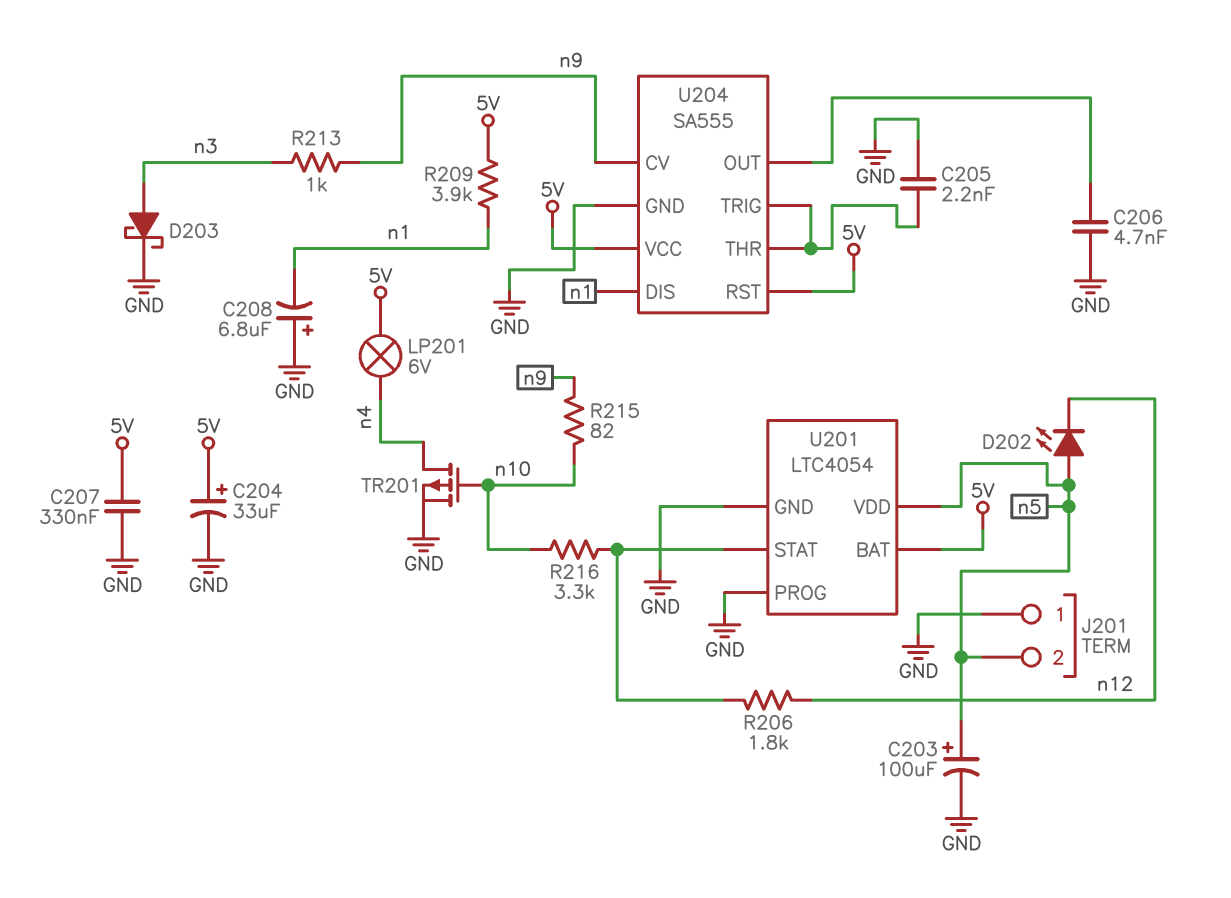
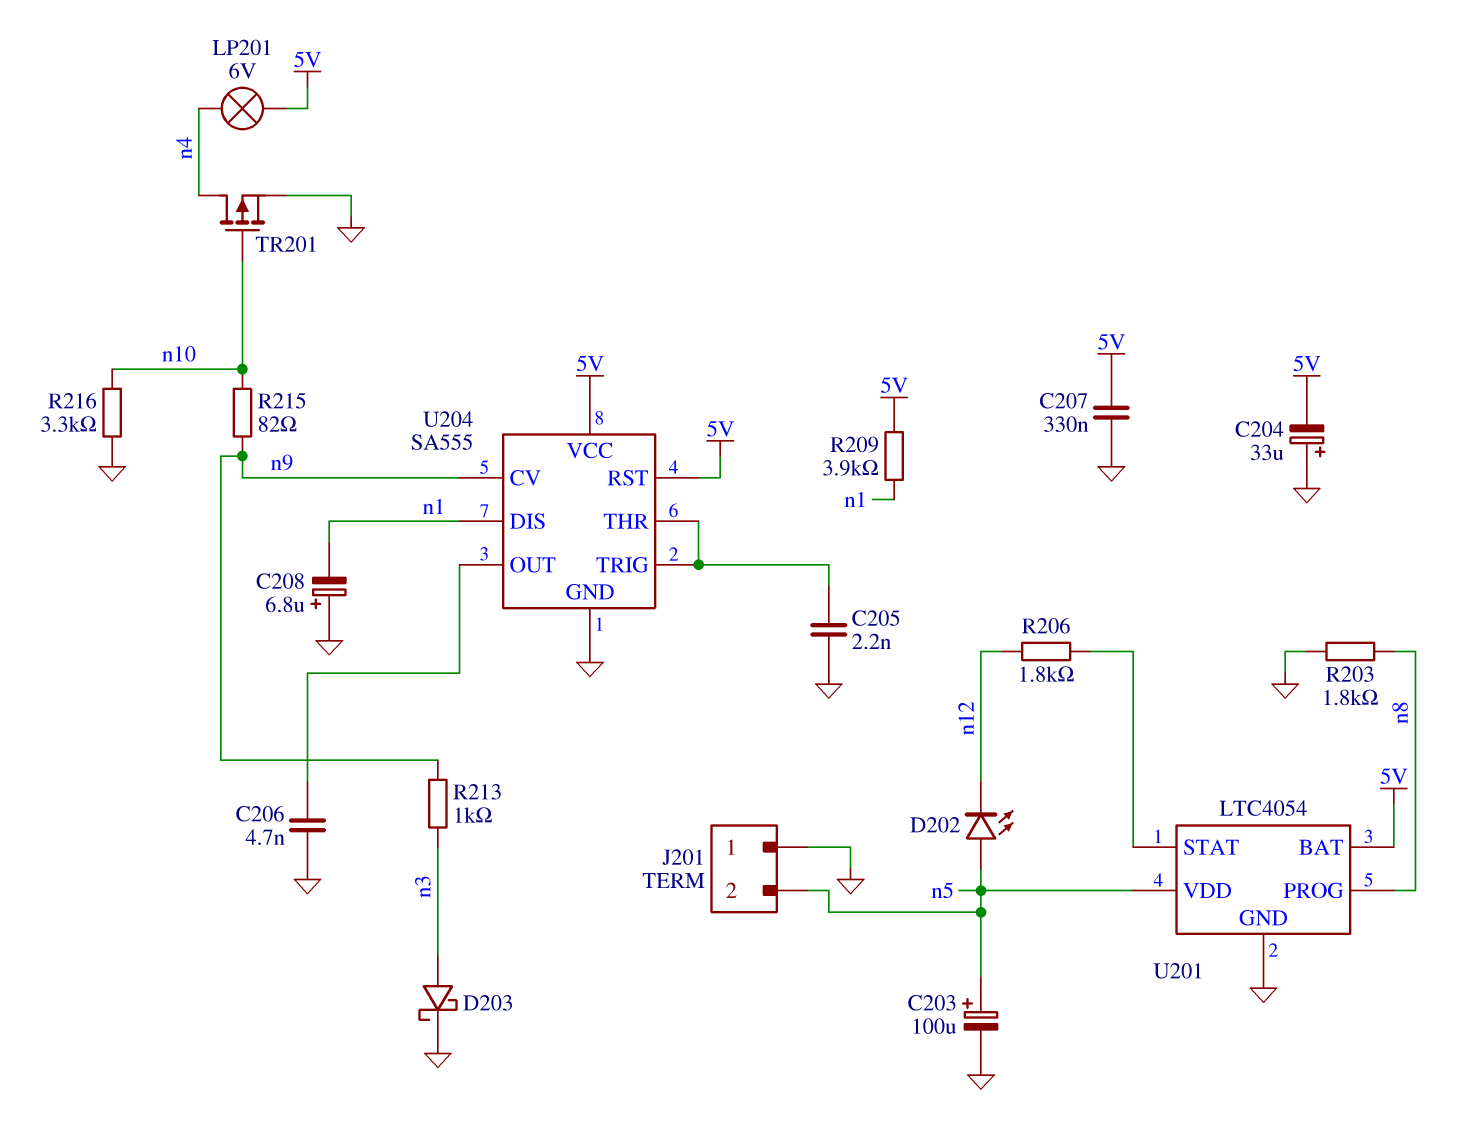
C204: 33uF (plus 5V, minus GND) -> 33uF (plus GND, minus 5V)
R203: none -> 1.8k (GND, n8)
R216: 3.3k (U201/STAT, n10) -> 3.3k (GND, n10)
U201 pin PROG: GND -> n8

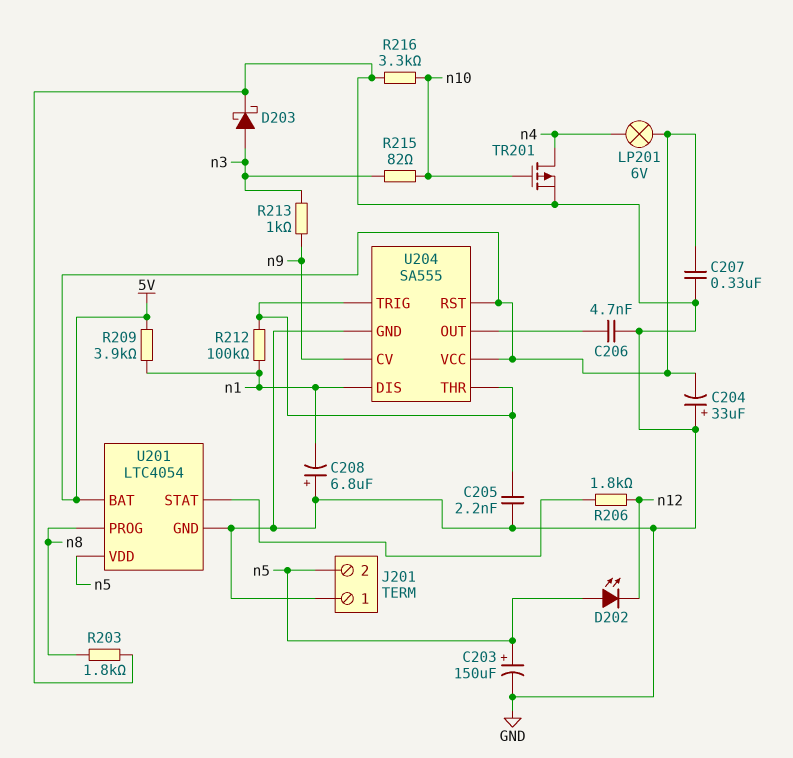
C203: 100uF (plus n5, minus GND) -> 150uF (plus n5, minus GND)
R212: none -> 100k (U204/THR, n1)
R215: 82 (n9, n10) -> 82 (n3, n10)

